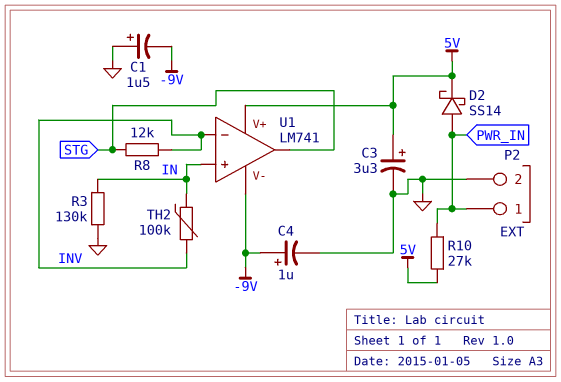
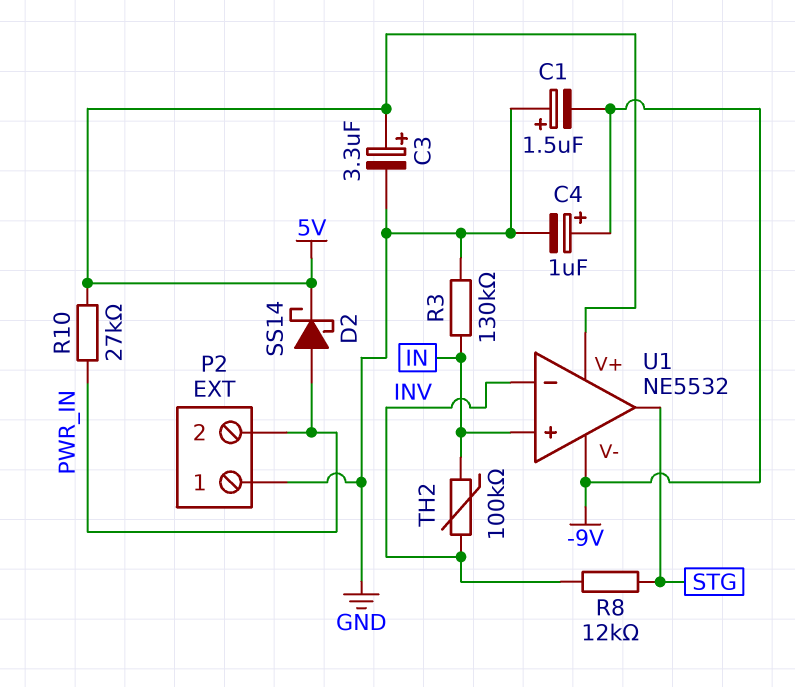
P2 pin 1: PWR_IN -> GND
P2 pin 2: GND -> PWR_IN
U1: LM741 -> NE5532

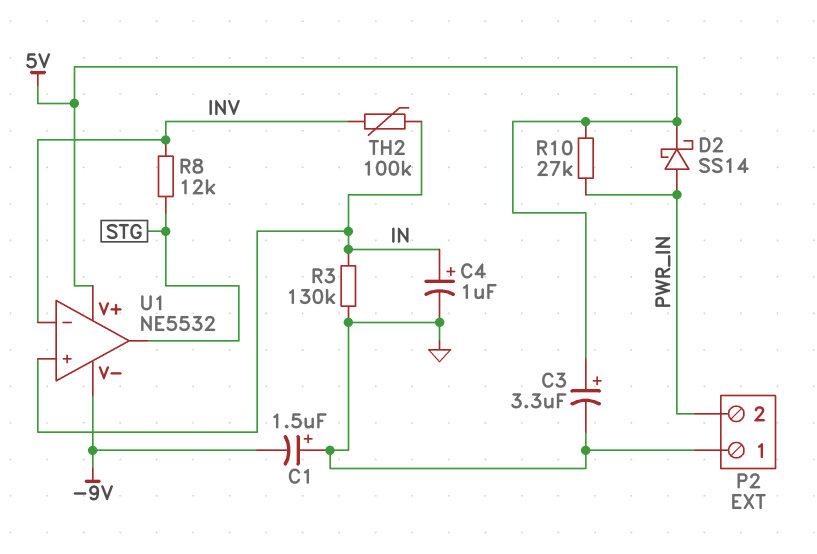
C4: 1uF (plus -9V, minus GND) -> 1uF (plus IN, minus GND)

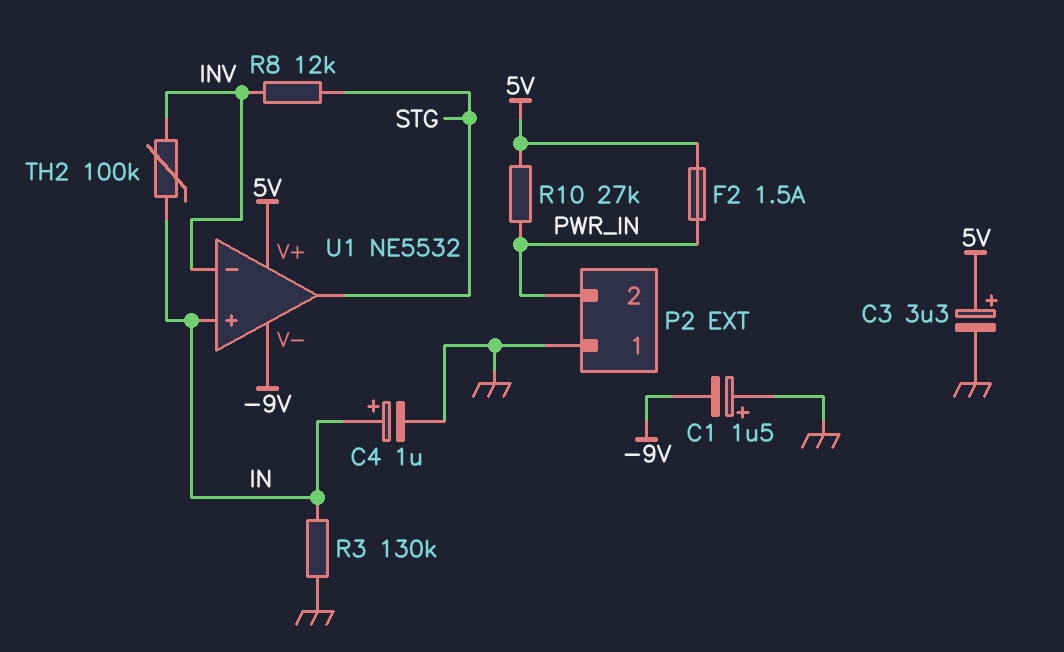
D2: schottky SS14 (A PWR_IN, K 5V) -> none
F2: none -> 1.5A (5V, PWR_IN)

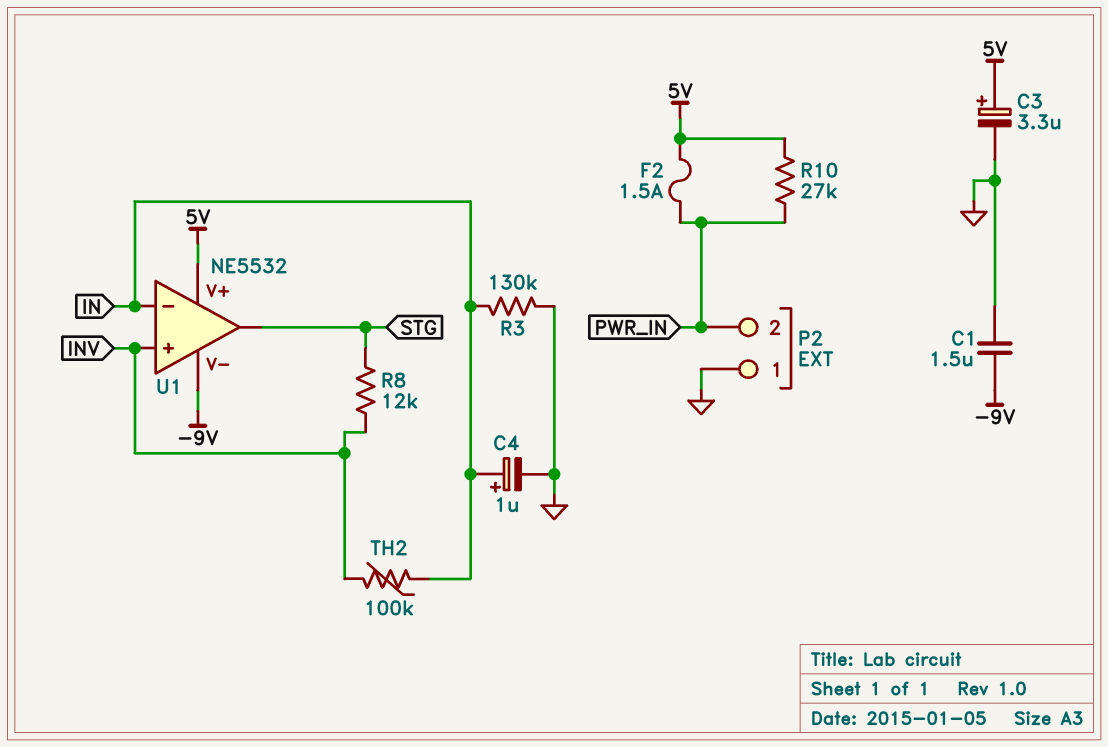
C1: 1.5uF (plus GND, minus -9V) -> 1.5uF (-9V, GND)
U1 pin in+: IN -> INV
U1 pin in-: INV -> IN

